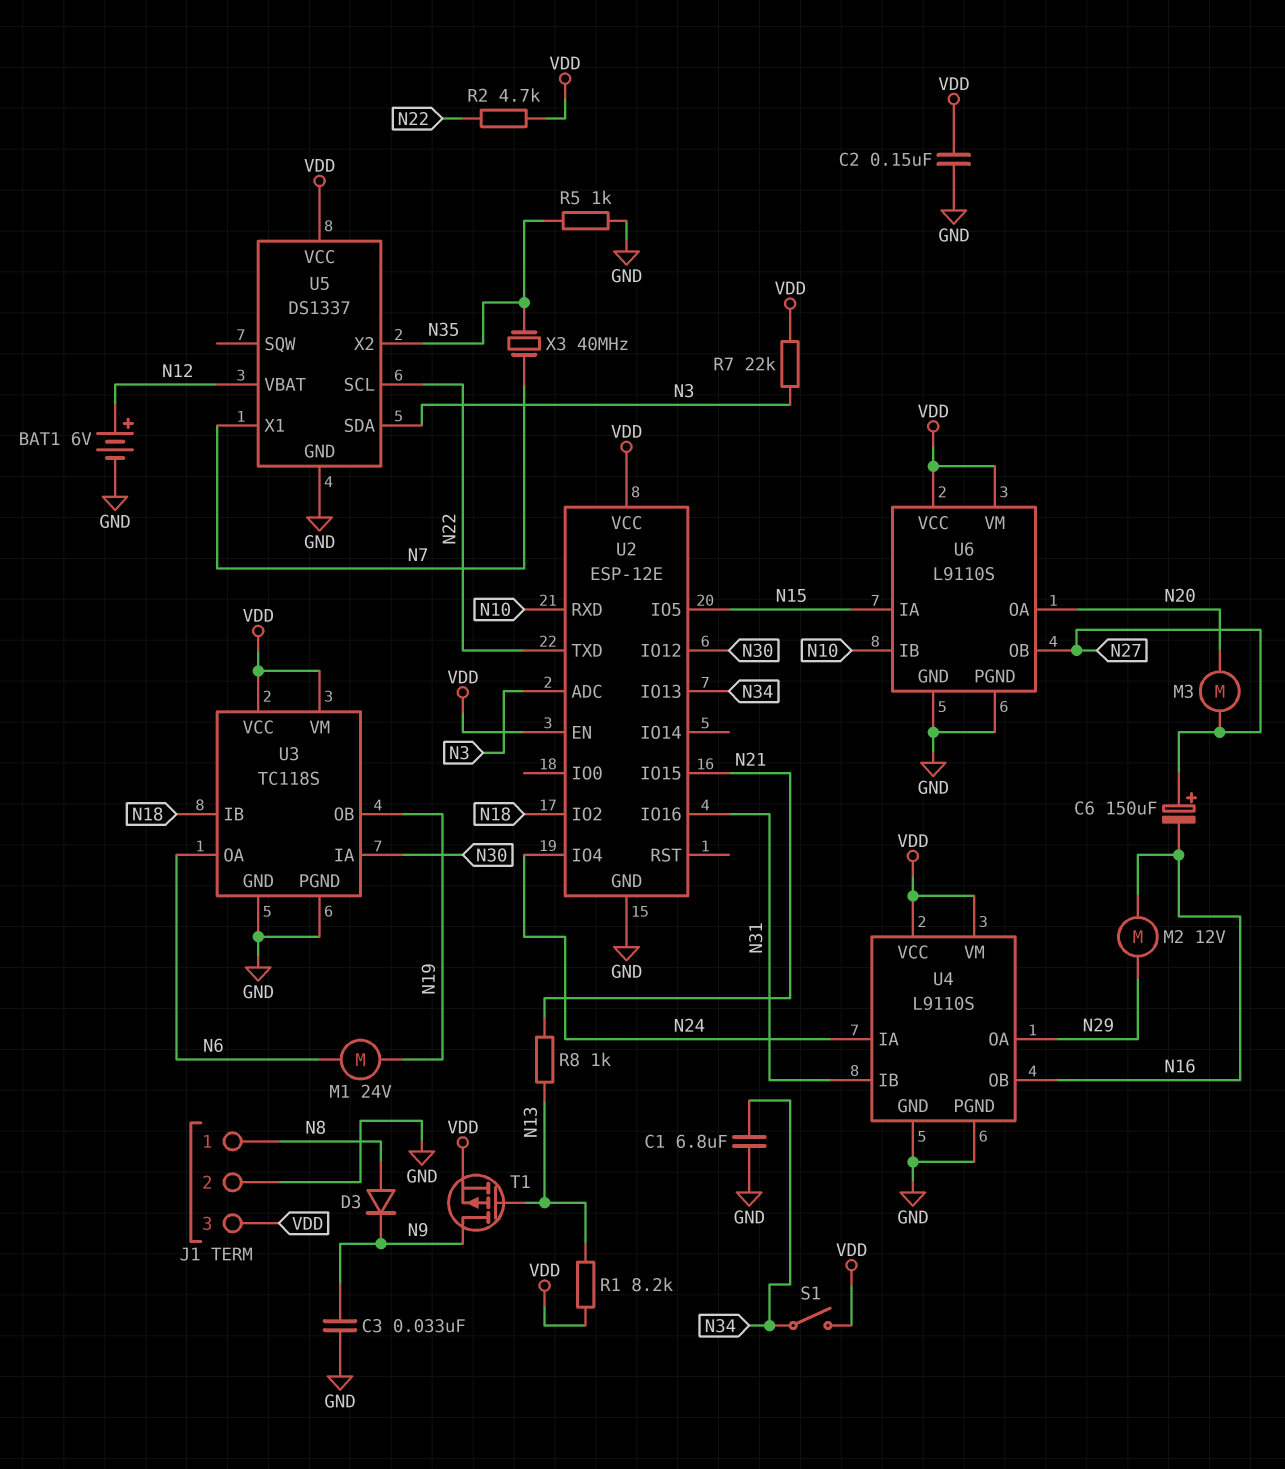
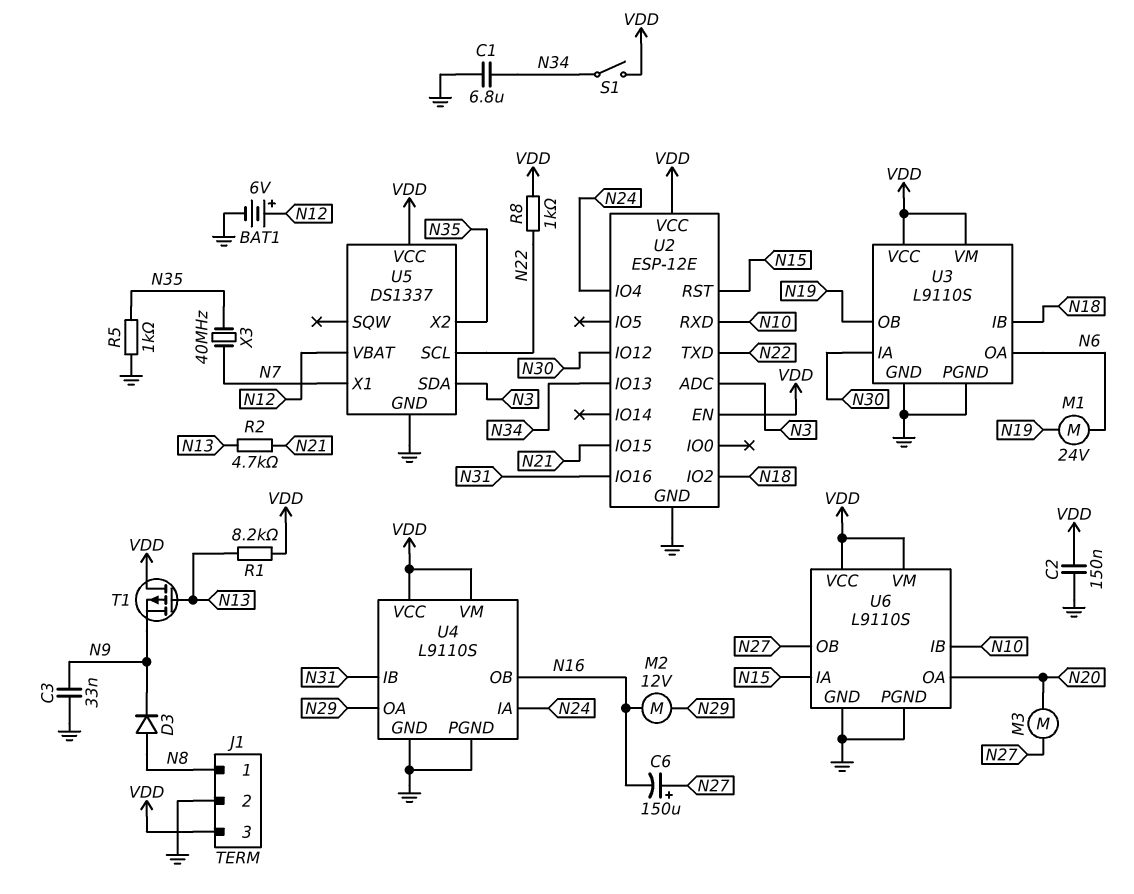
R2: 4.7k (N22, VDD) -> 4.7k (N13, N21)
R7: 22k (N3, VDD) -> none
R8: 1k (N13, N21) -> 1k (N22, VDD)
T1: PMOS (G N13, D N9, S VDD) -> PMOS (G N13, D VDD, S N9)
U2 pin IO5: N15 -> none
U2 pin RST: none -> N15
U3: TC118S -> L9110S

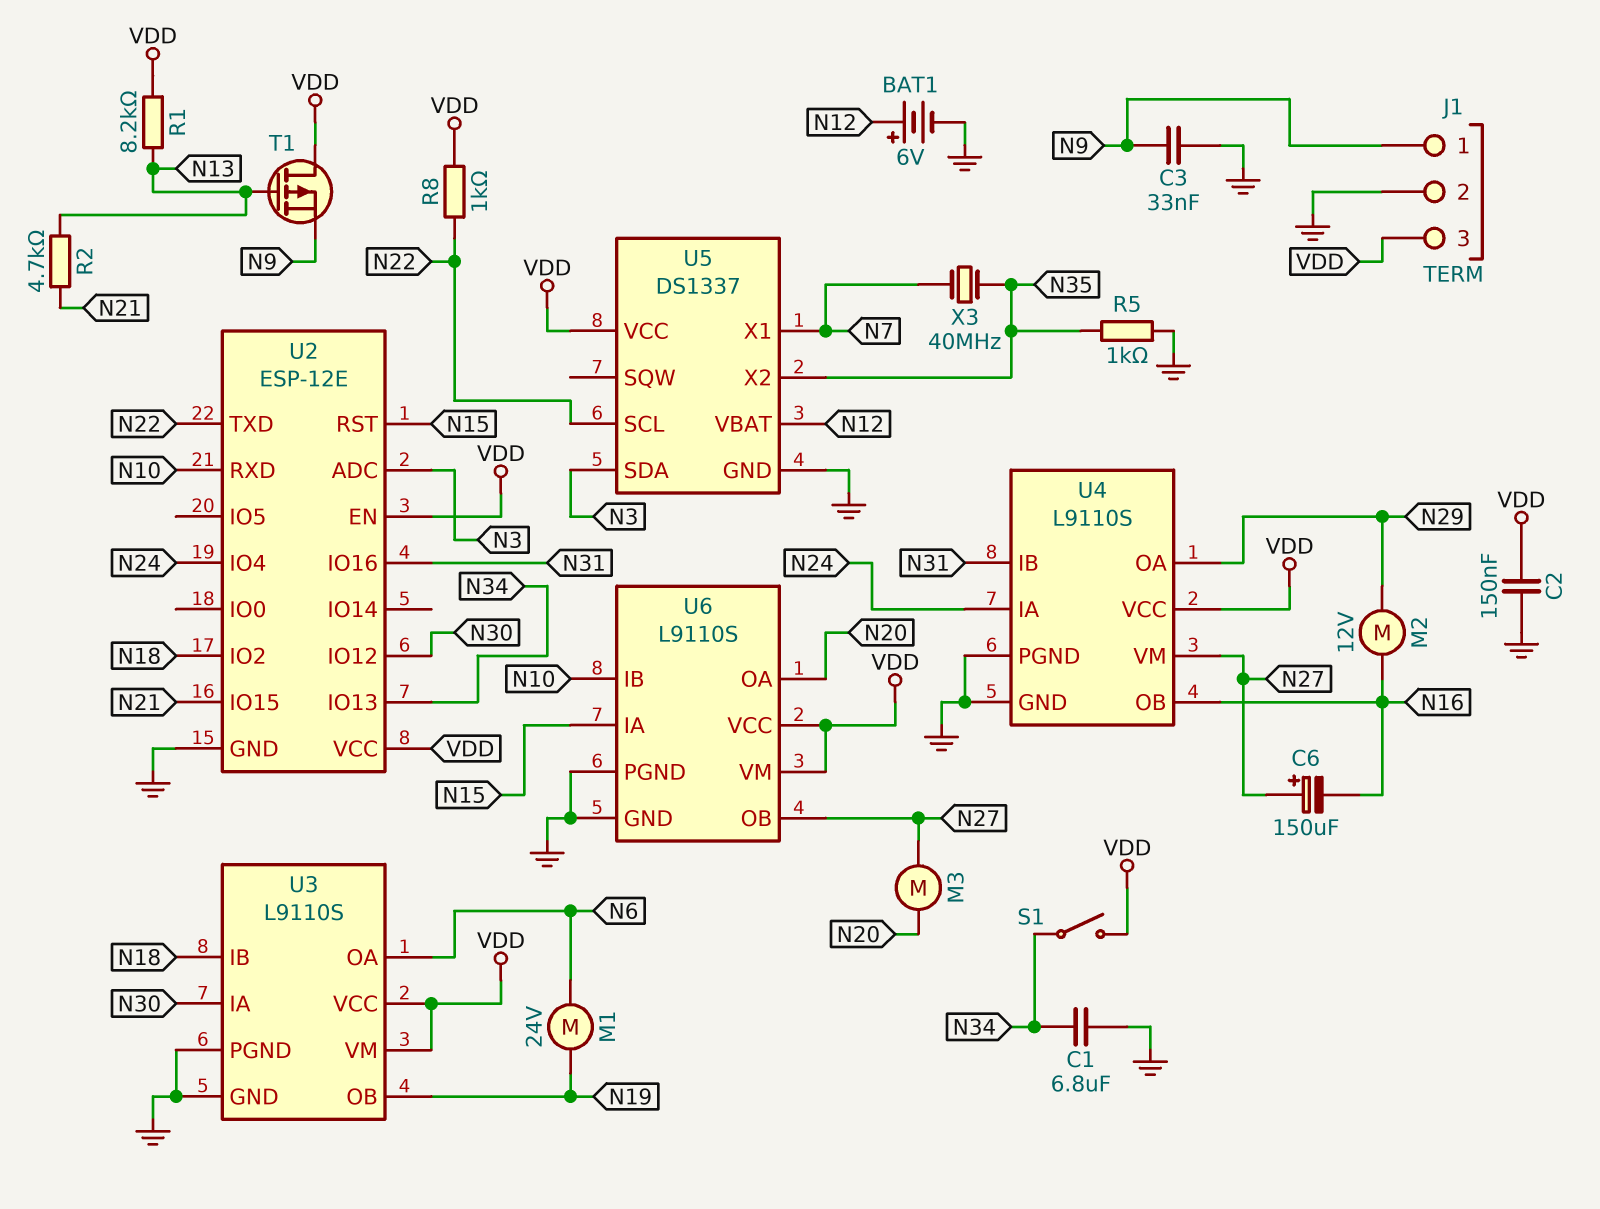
D3: diode (A N8, K N9) -> none
J1 pin 1: N8 -> N9
U4 pin VM: VDD -> N27

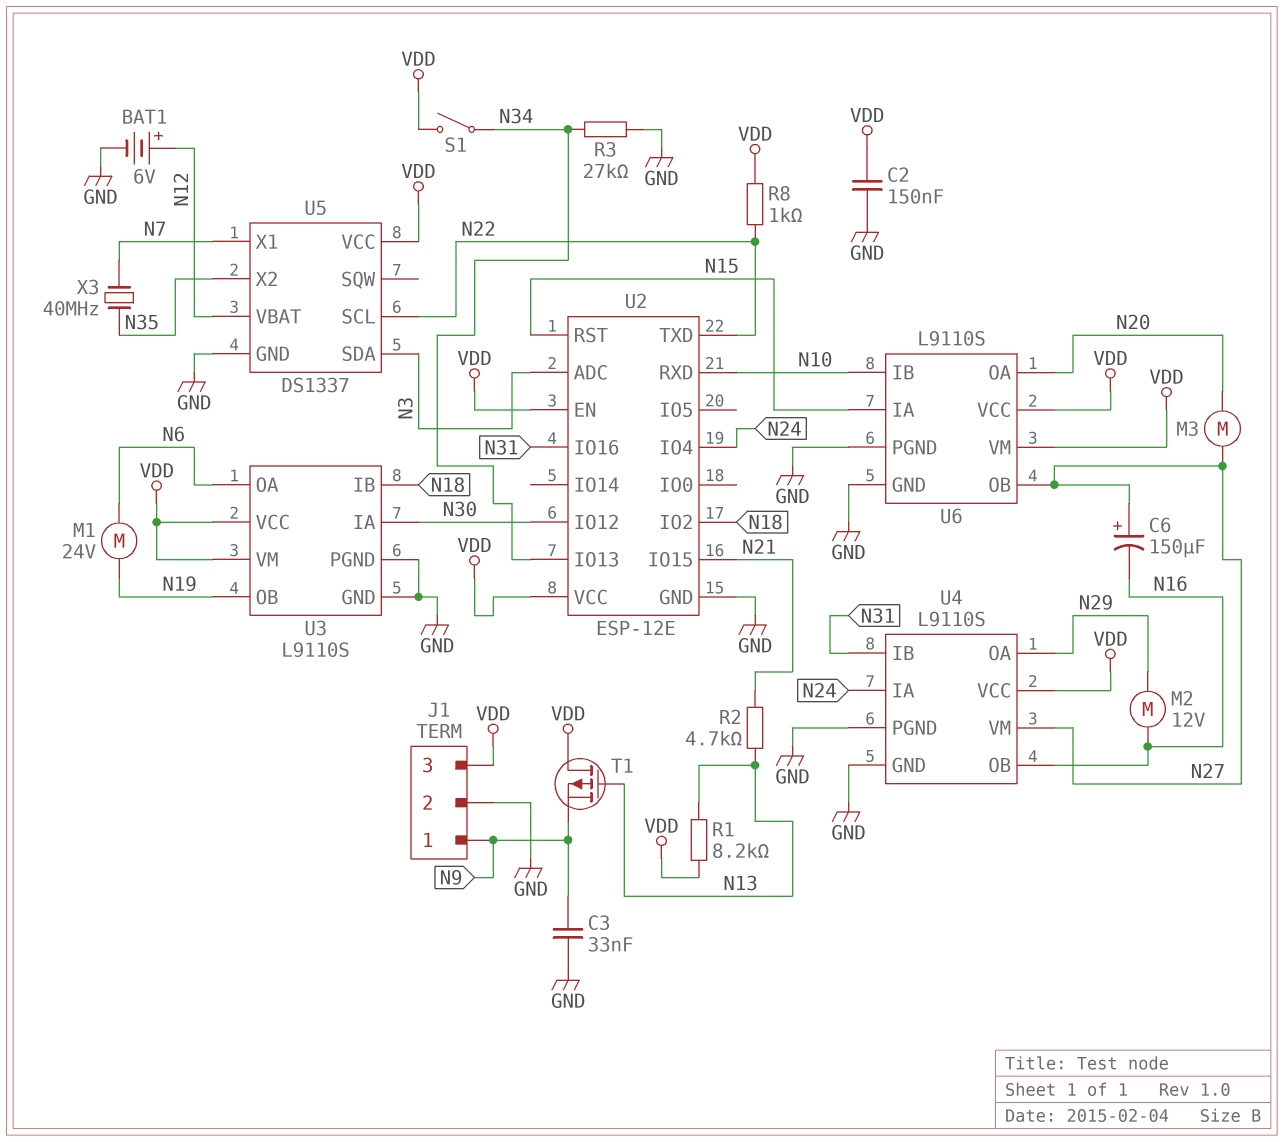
C1: 6.8uF (GND, N34) -> none
R3: none -> 27k (GND, N34)
R5: 1k (GND, N35) -> none

